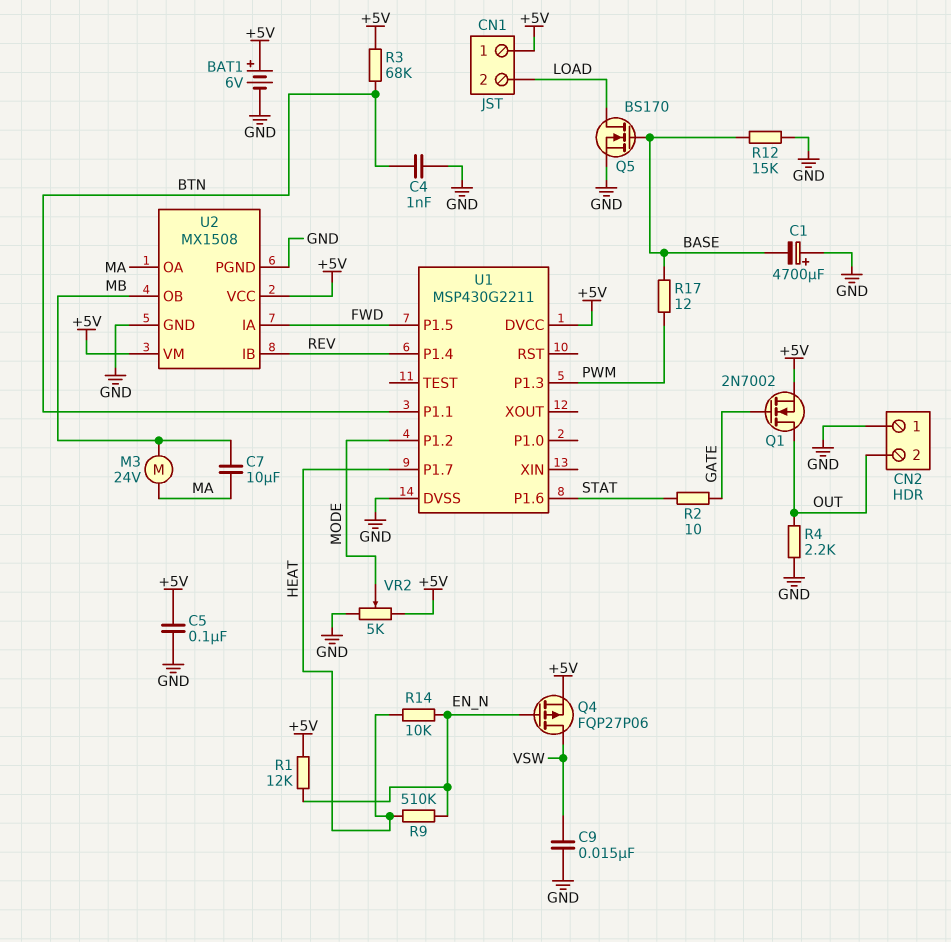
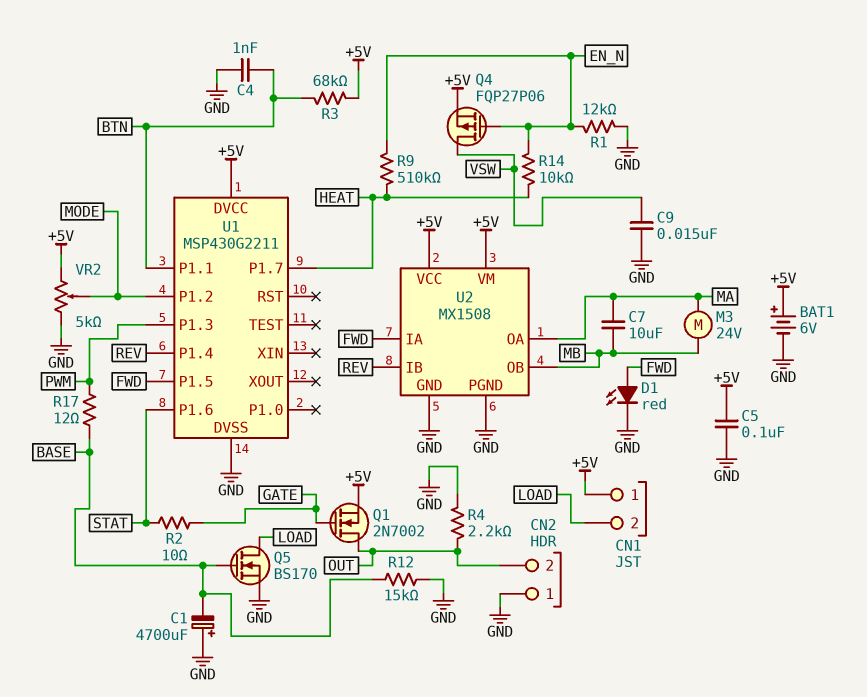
D1: none -> LED red (A FWD, K GND)
R1: 12k (+5V, EN_N) -> 12k (EN_N, GND)

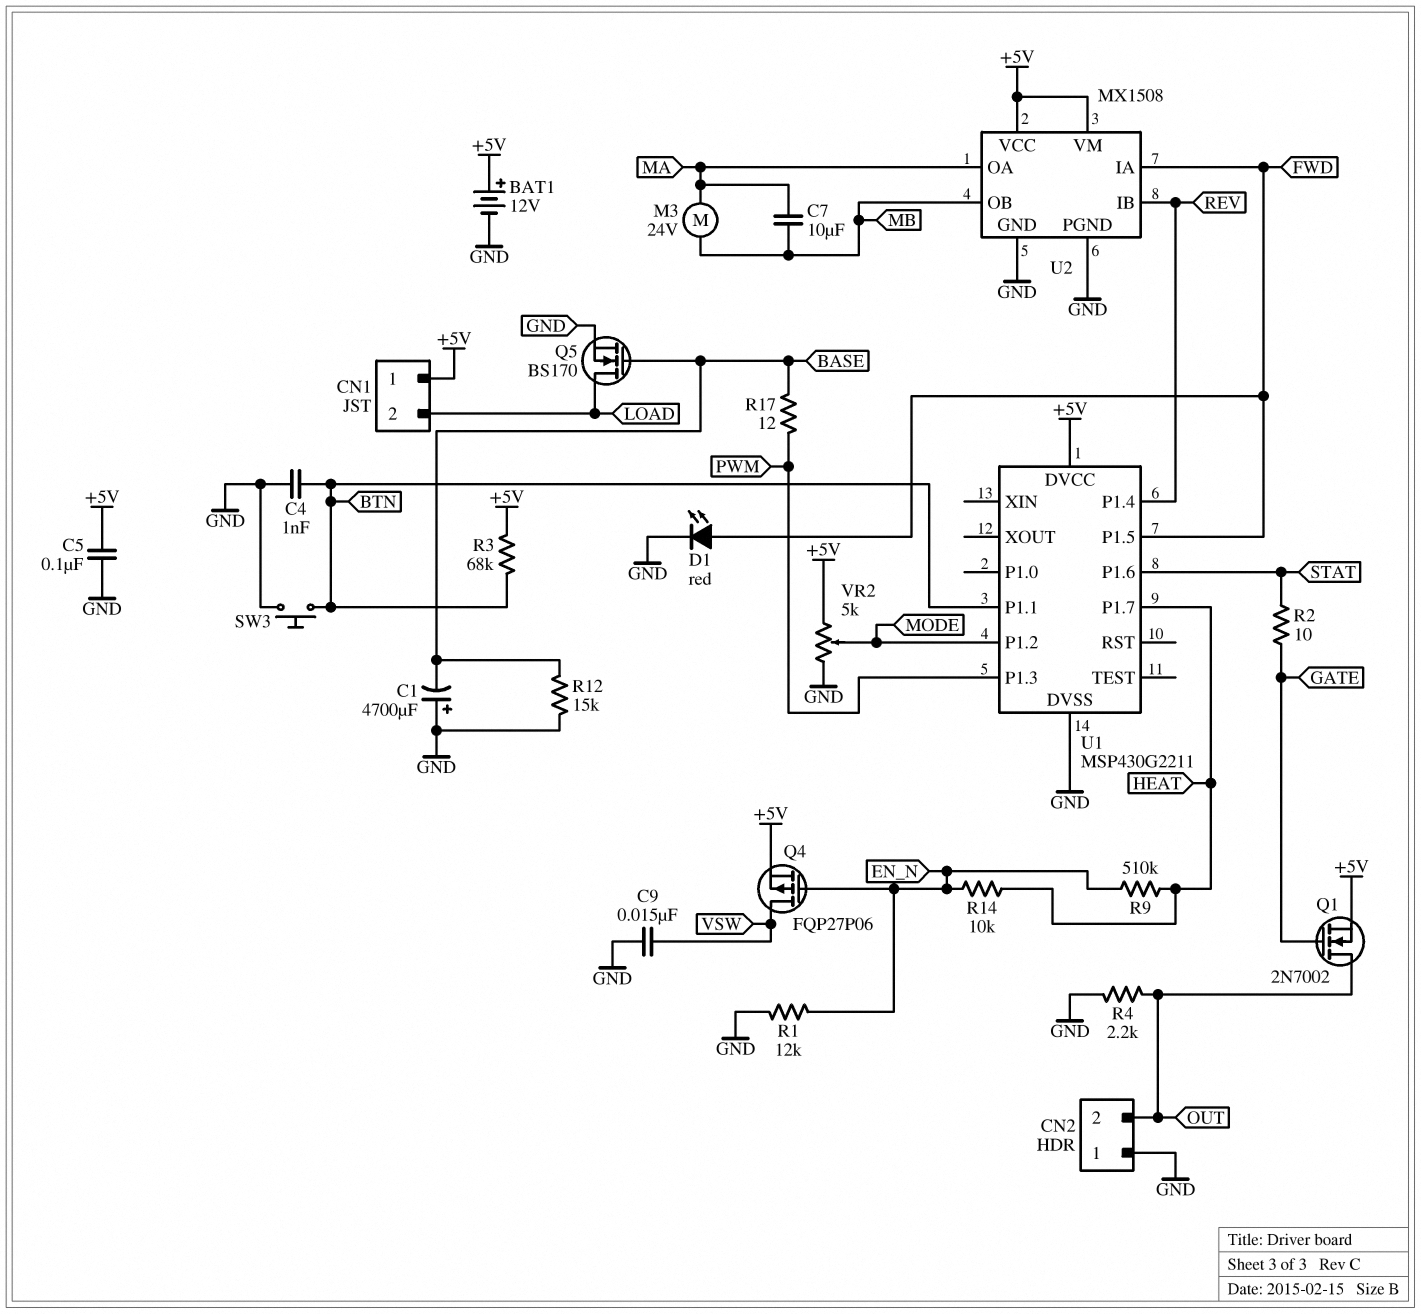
BAT1: 6V (plus +5V, minus GND) -> 12V (plus +5V, minus GND)
SW3: none -> button (BTN, GND)

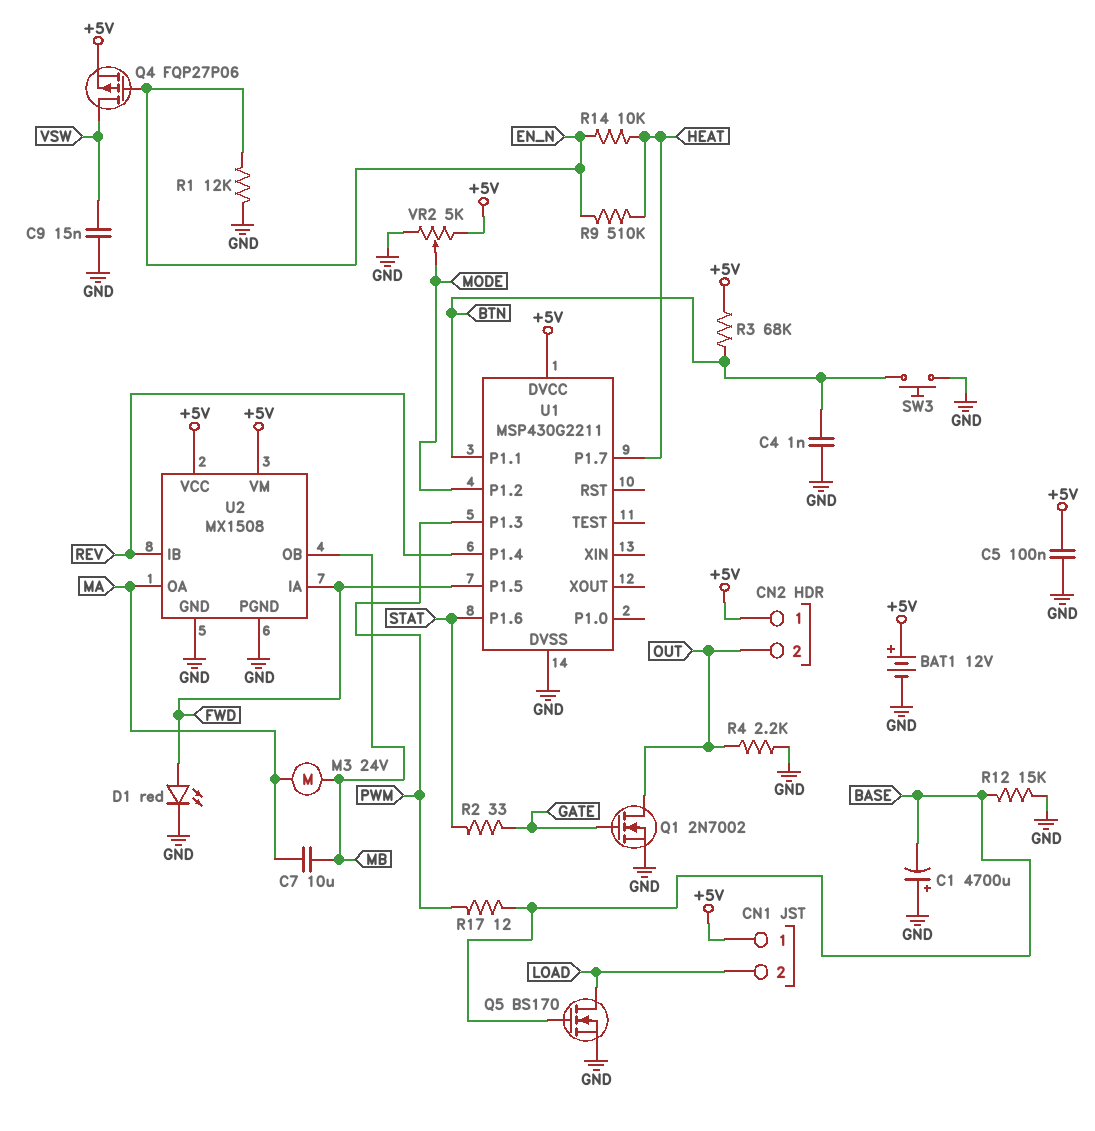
CN2 pin 1: GND -> +5V
Q1: NMOS 2N7002 (G GATE, D OUT, S +5V) -> NMOS 2N7002 (G GATE, D OUT, S GND)
R2: 10 (GATE, STAT) -> 33 (GATE, STAT)

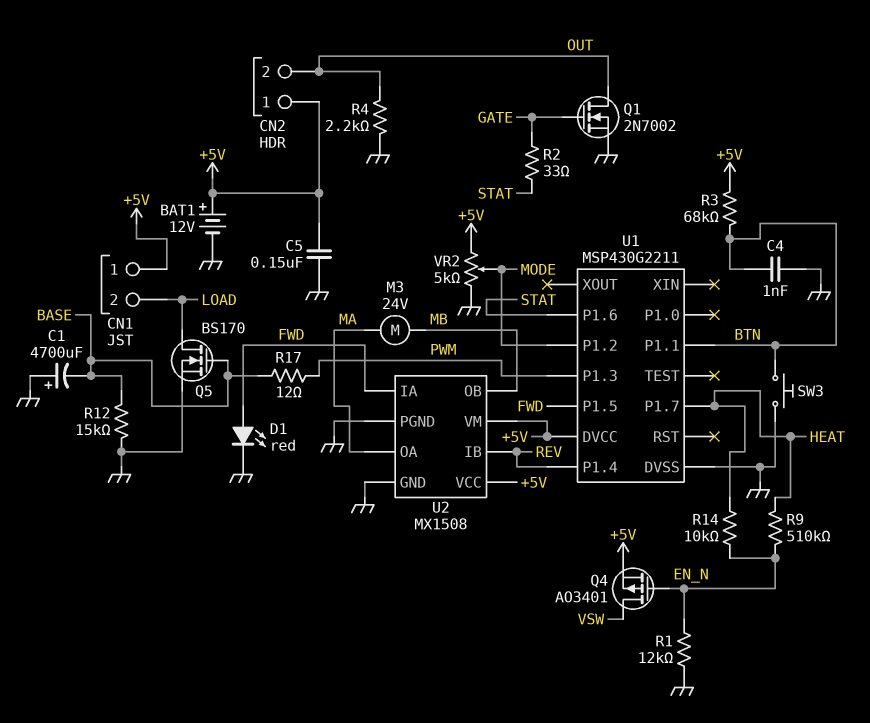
C5: 100nF (+5V, GND) -> 150nF (+5V, GND)
C7: 10uF (MA, MB) -> none
C9: 15nF (GND, VSW) -> none
Q4: PMOS FQP27P06 (G EN_N, D VSW, S +5V) -> PMOS AO3401 (G EN_N, D VSW, S +5V)

